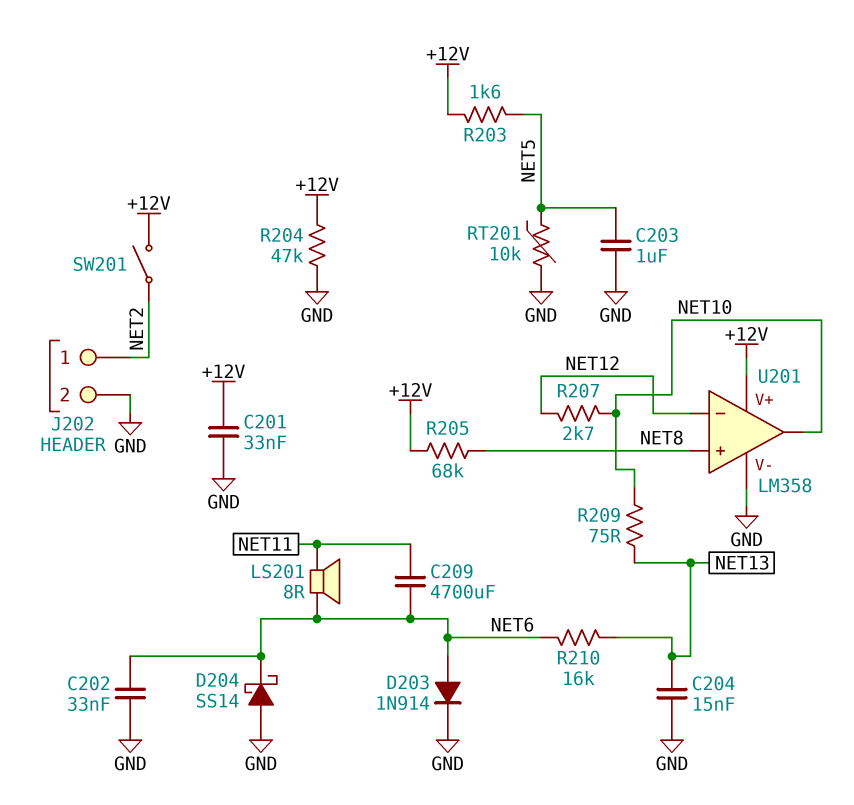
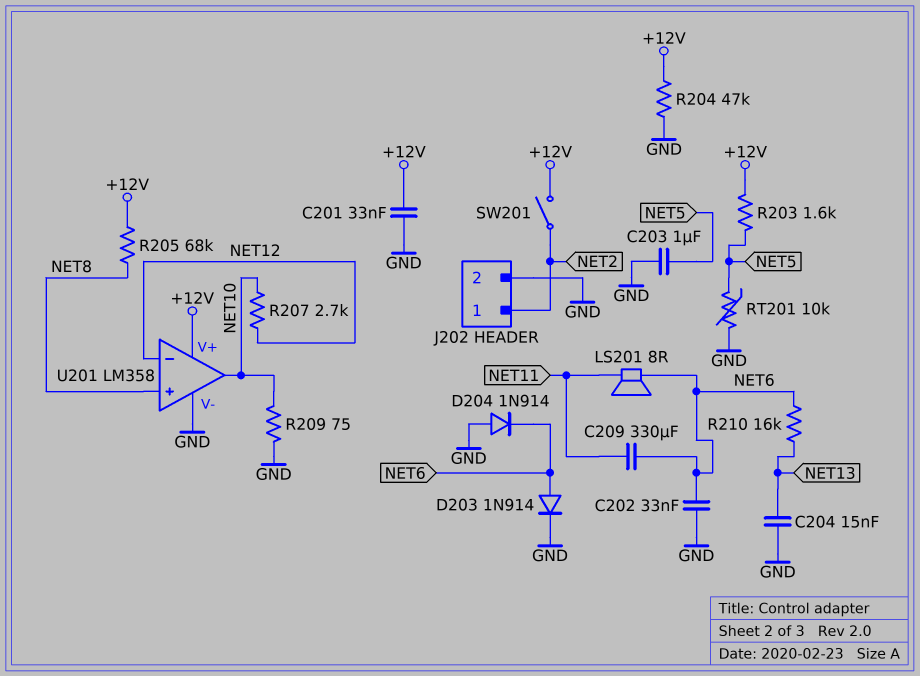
C209: 4700uF (NET6, NET11) -> 330uF (NET6, NET11)
D204: schottky SS14 (A GND, K NET6) -> diode 1N914 (A GND, K NET6)
R209: 75 (NET10, NET13) -> 75 (GND, NET10)

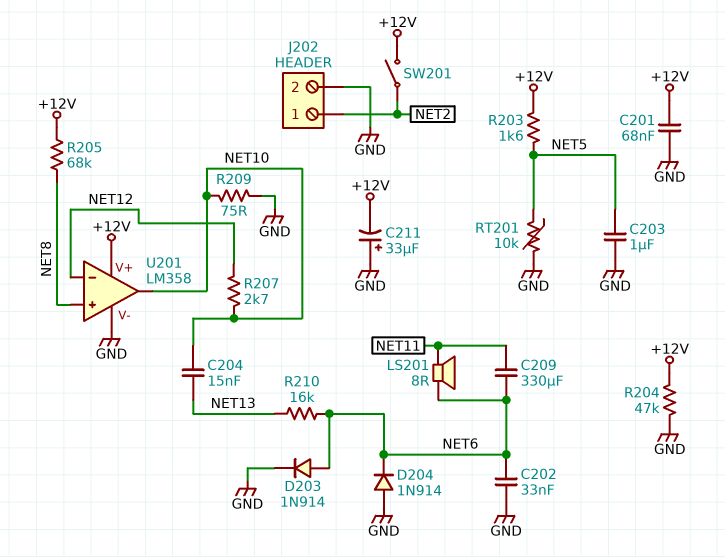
C201: 33nF (+12V, GND) -> 68nF (+12V, GND)
C204: 15nF (GND, NET13) -> 15nF (NET10, NET13)
C211: none -> 33uF (plus GND, minus +12V)

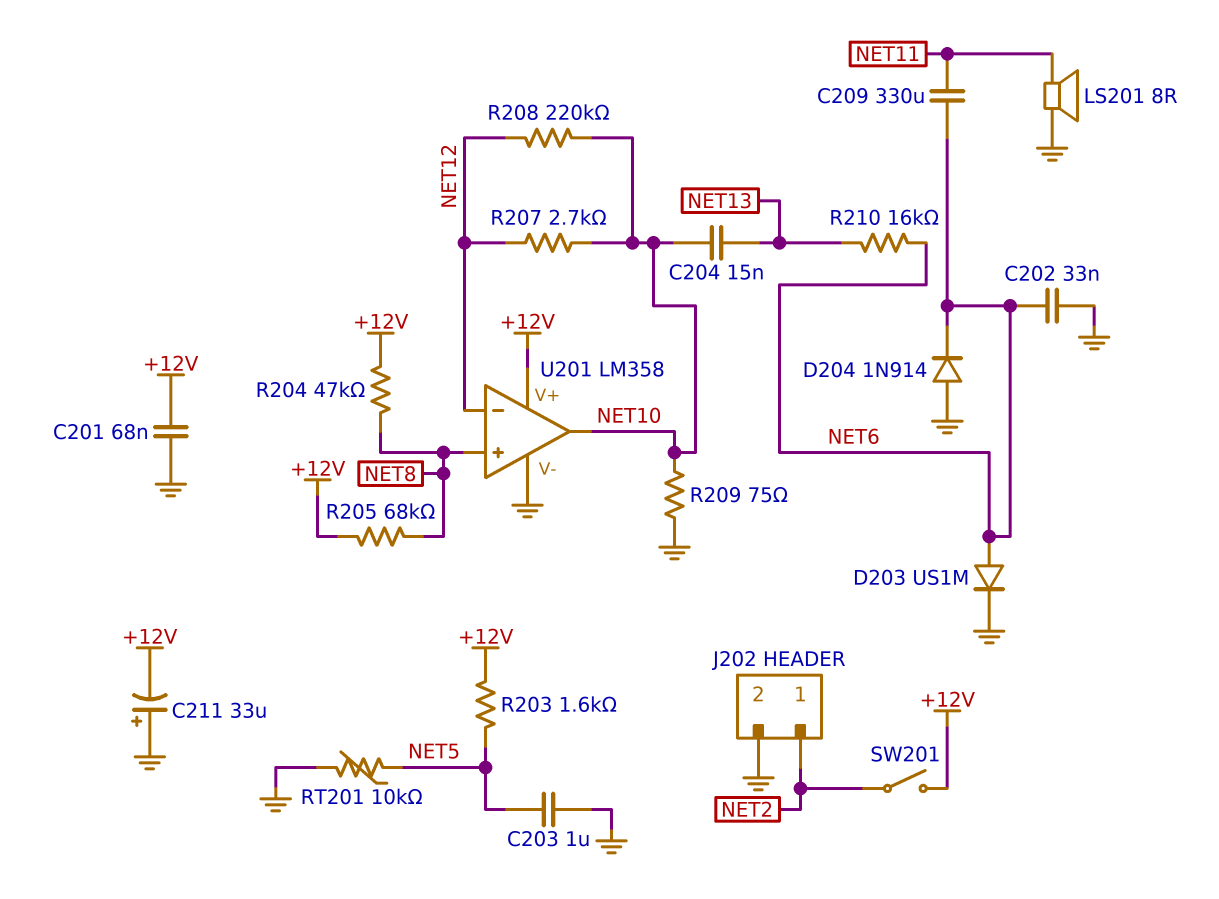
D203: diode 1N914 (A NET6, K GND) -> diode US1M (A NET6, K GND)
LS201: speaker 8R (NET6, NET11) -> speaker 8R (GND, NET11)
R204: 47k (+12V, GND) -> 47k (+12V, NET8)
R208: none -> 220k (NET10, NET12)

